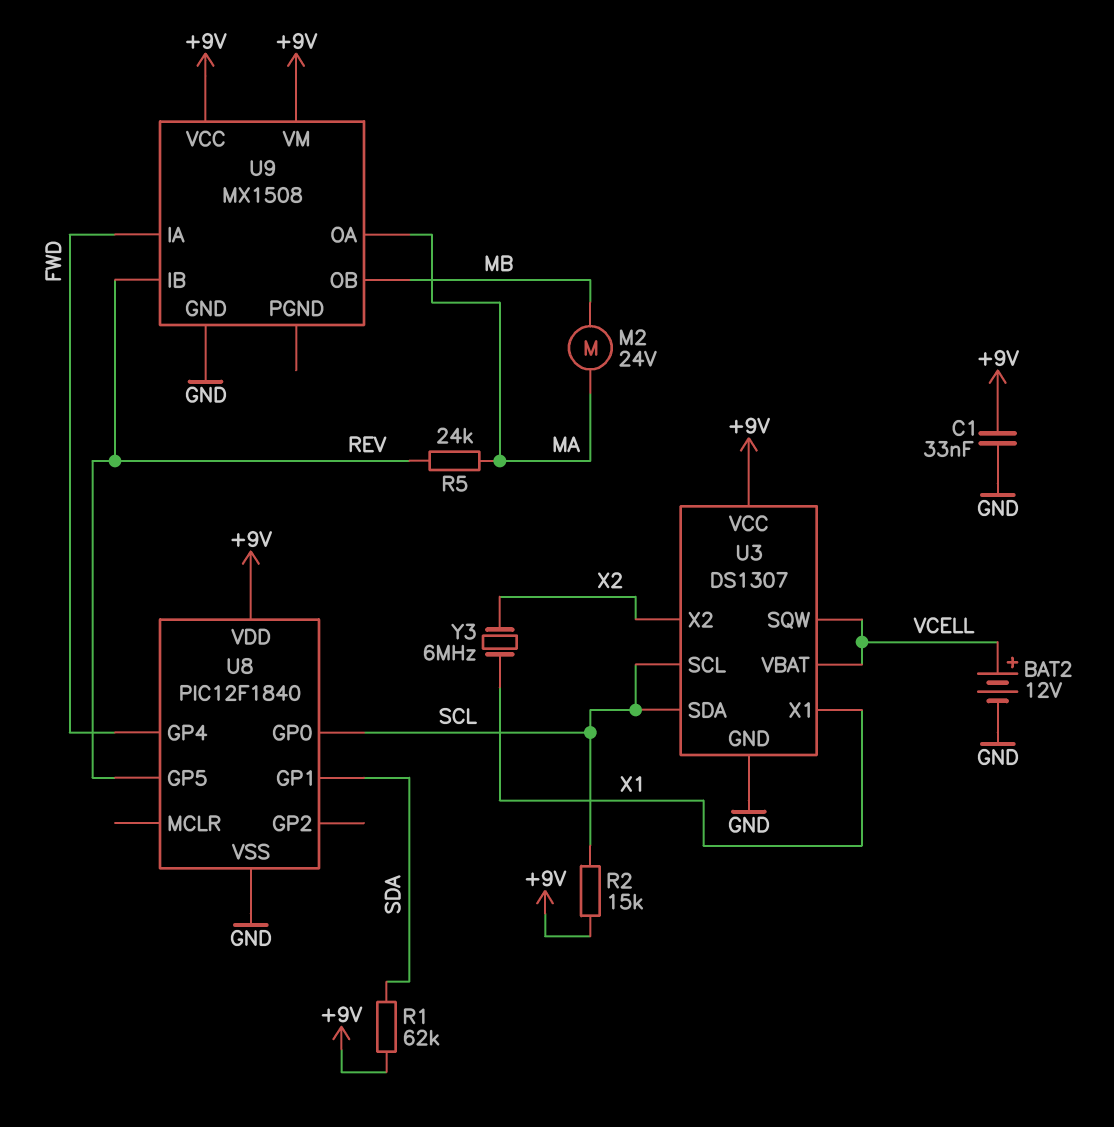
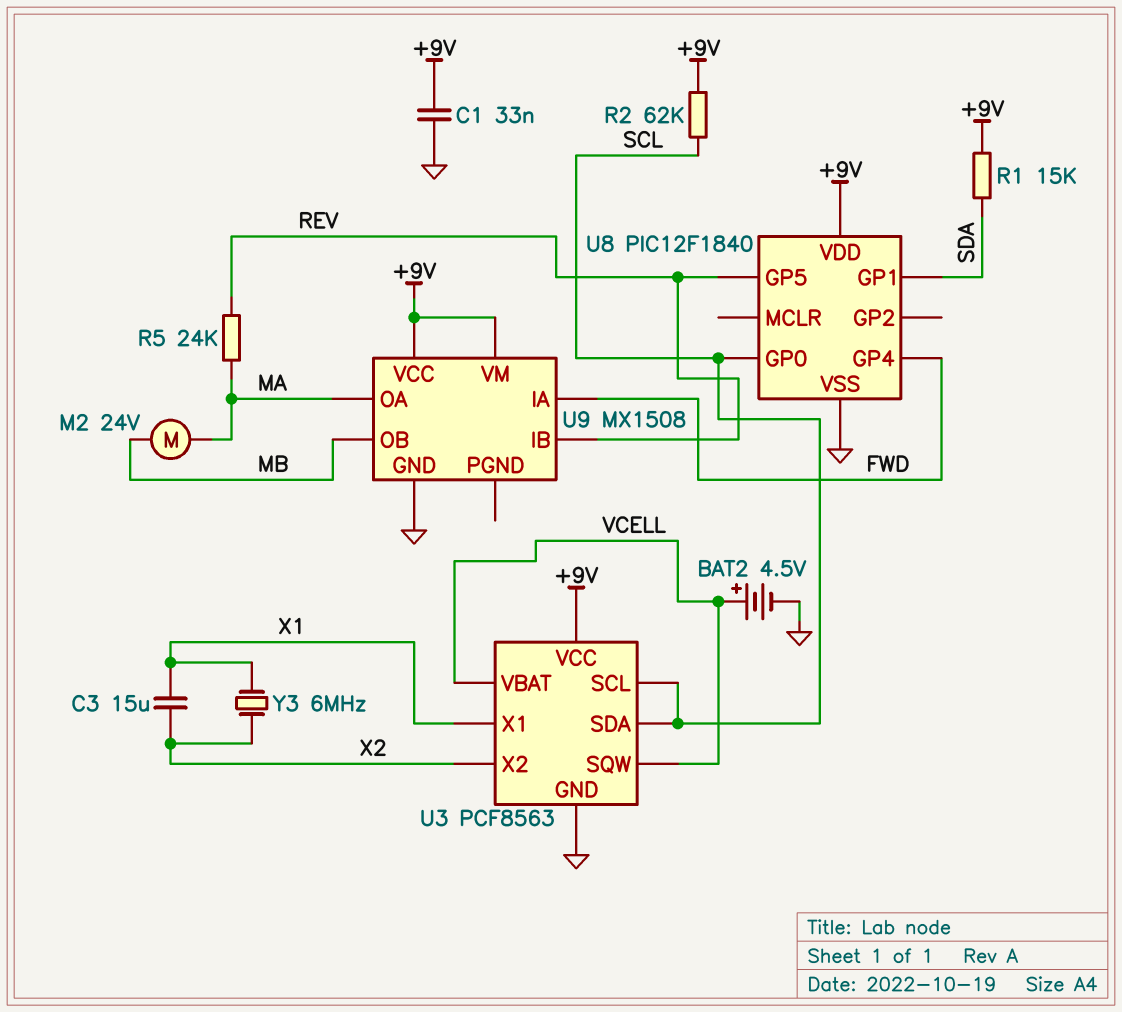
BAT2: 12V (plus VCELL, minus GND) -> 4.5V (plus VCELL, minus GND)
C3: none -> 15uF (X1, X2)
R1: 62k (+9V, SDA) -> 15k (+9V, SDA)
R2: 15k (+9V, SCL) -> 62k (+9V, SCL)
U3: DS1307 -> PCF8563

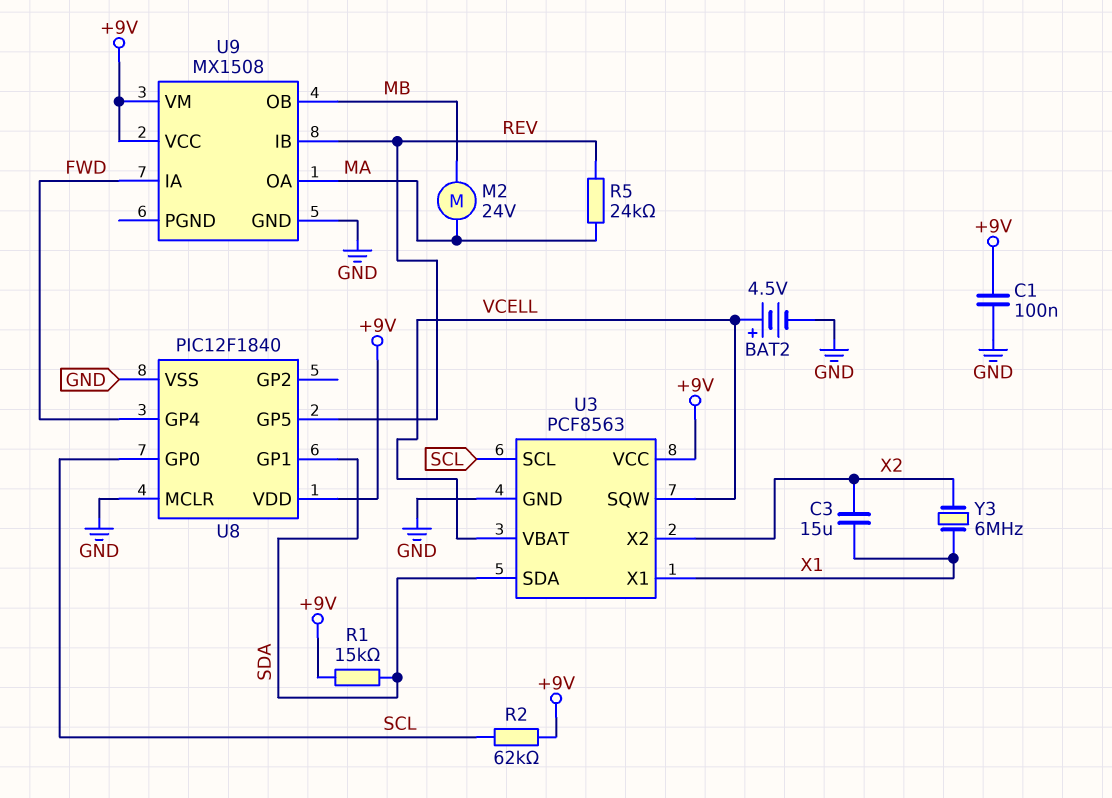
C1: 33nF (+9V, GND) -> 100nF (+9V, GND)
U3 pin SDA: SCL -> SDA
U8 pin MCLR: none -> GND

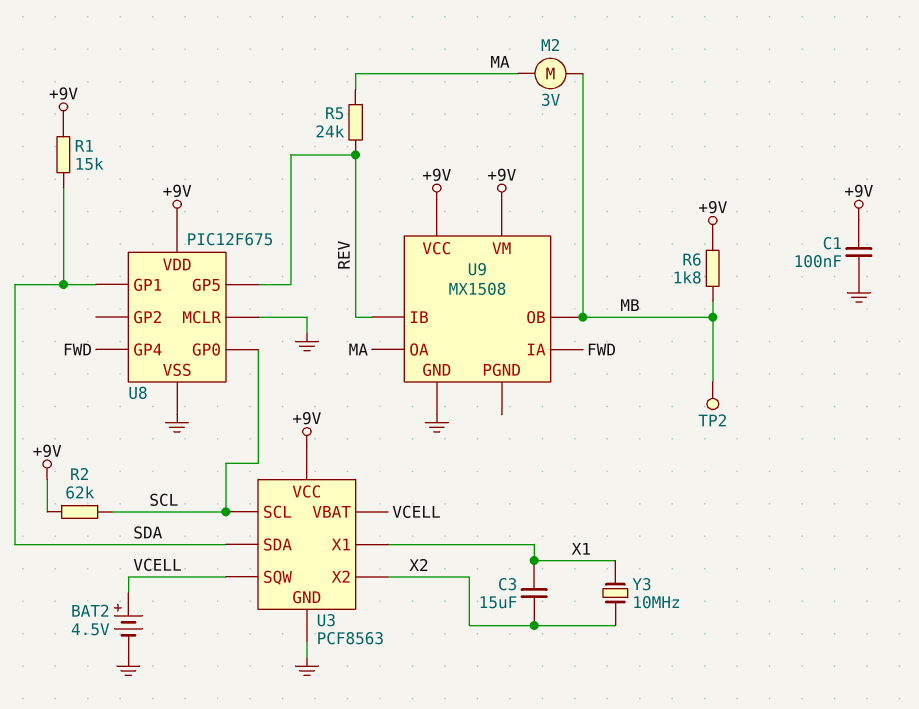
M2: motor 24V (MA, MB) -> motor 3V (MA, MB)
R6: none -> 1.8k (+9V, MB)
TP2: none -> test point (MB)
U8: PIC12F1840 -> PIC12F675
Y3: 6MHz (X1, X2) -> 10MHz (X1, X2)

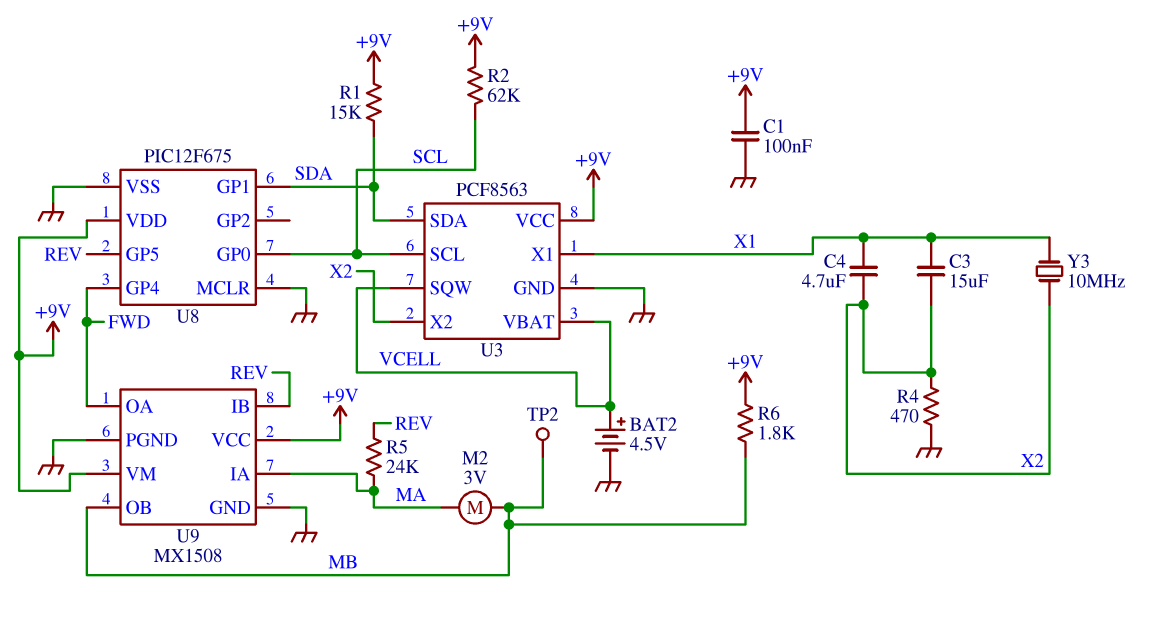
C4: none -> 4.7uF (X1, X2)
R4: none -> 470 (GND, X2)
U9 pin IA: FWD -> MA
U9 pin OA: MA -> FWD
U9 pin PGND: none -> GND

